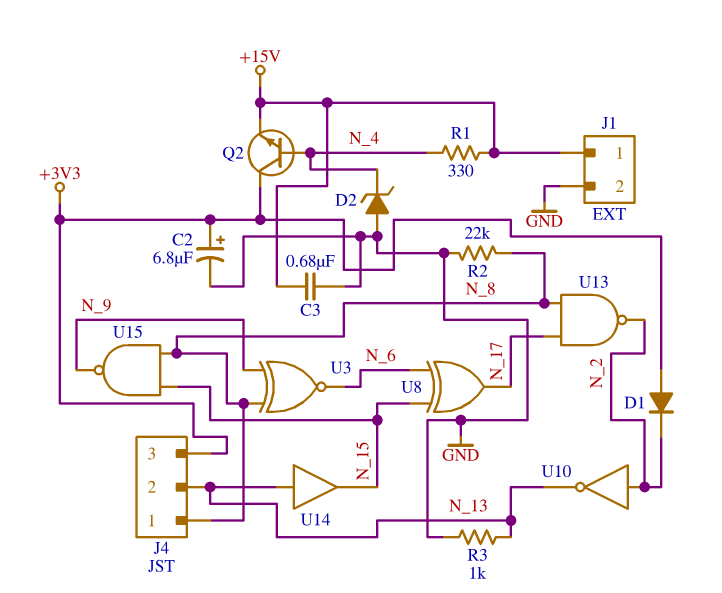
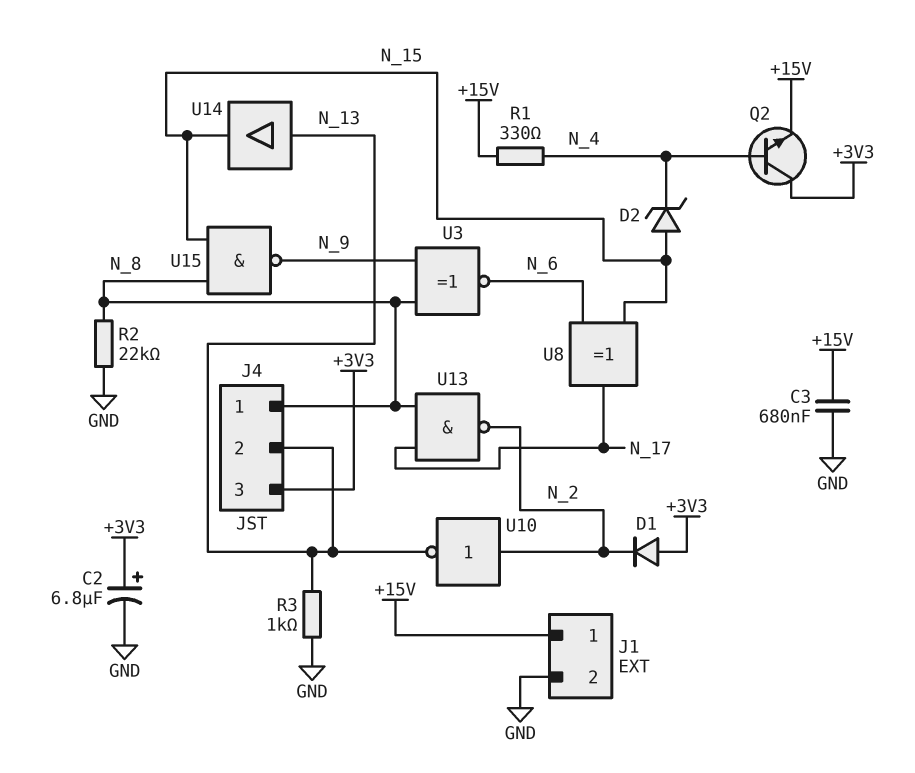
D2: zener (A GND, K N_4) -> zener (A N_15, K N_4)

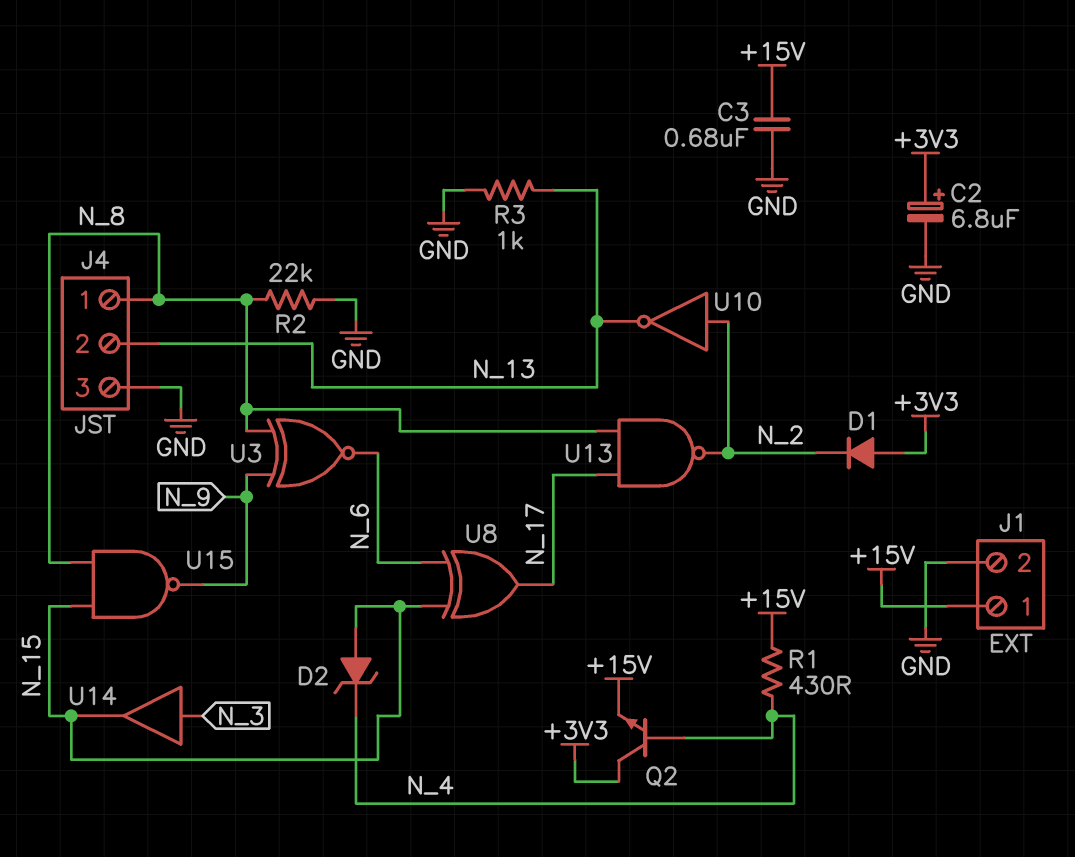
J4 pin 3: +3V3 -> GND
R1: 330 (+15V, N_4) -> 430 (+15V, N_4)
U14: buffer (in N_13, out N_15) -> buffer (in N_3, out N_15)

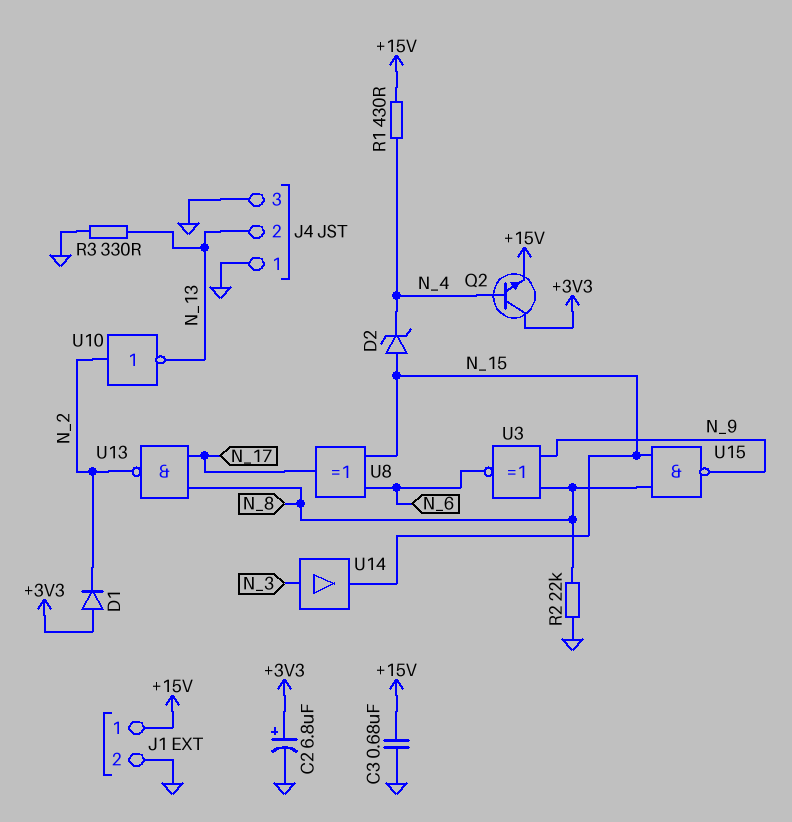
J4 pin 1: N_8 -> GND
R3: 1k (GND, N_13) -> 330 (GND, N_13)

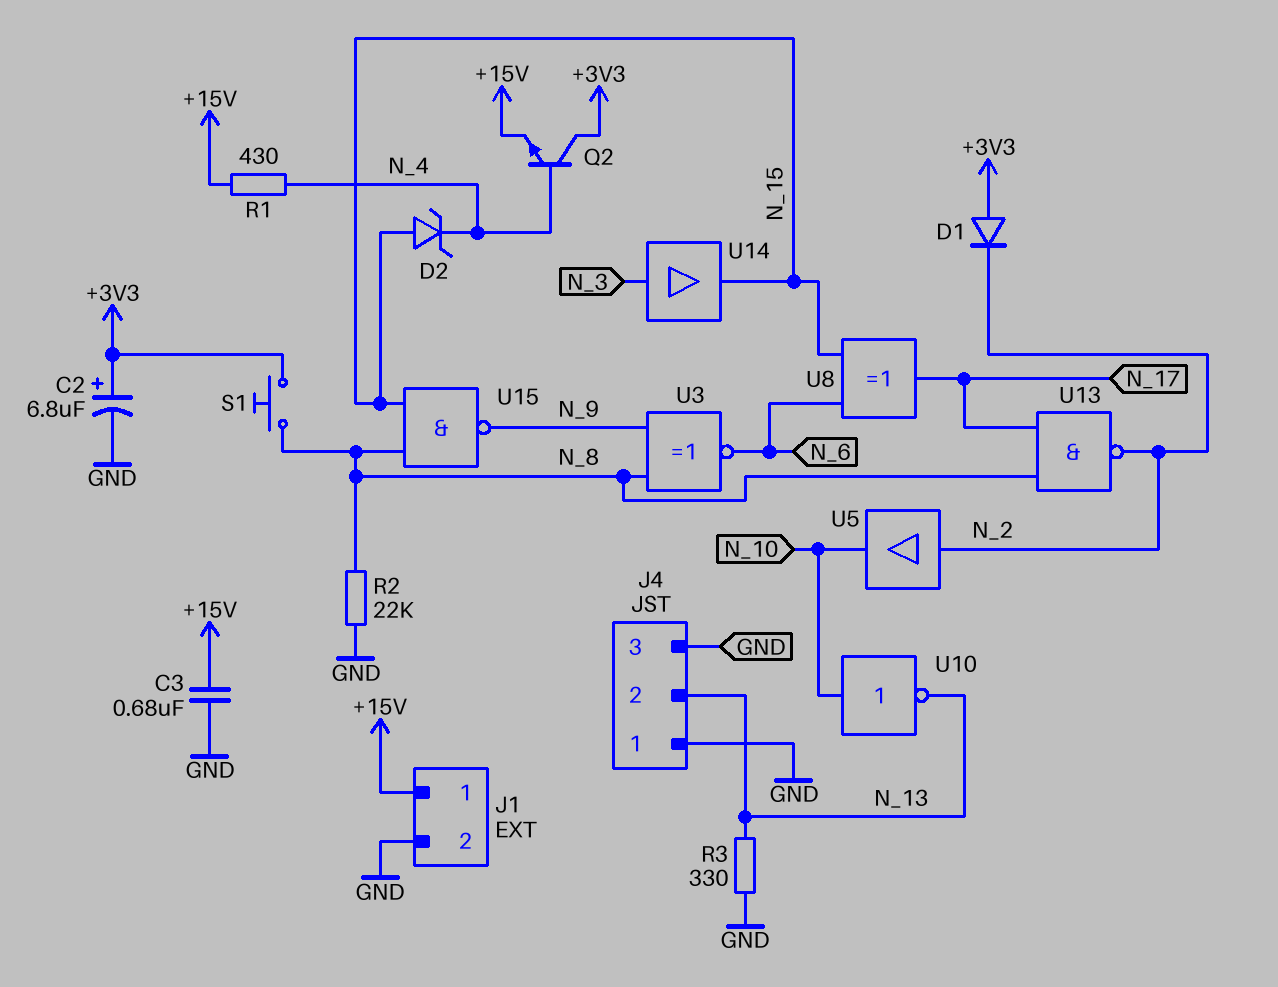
S1: none -> button (+3V3, N_8)
U5: none -> buffer (in N_2, out N_10)
U10: NOT (in N_2, out N_13) -> NOT (in N_10, out N_13)

